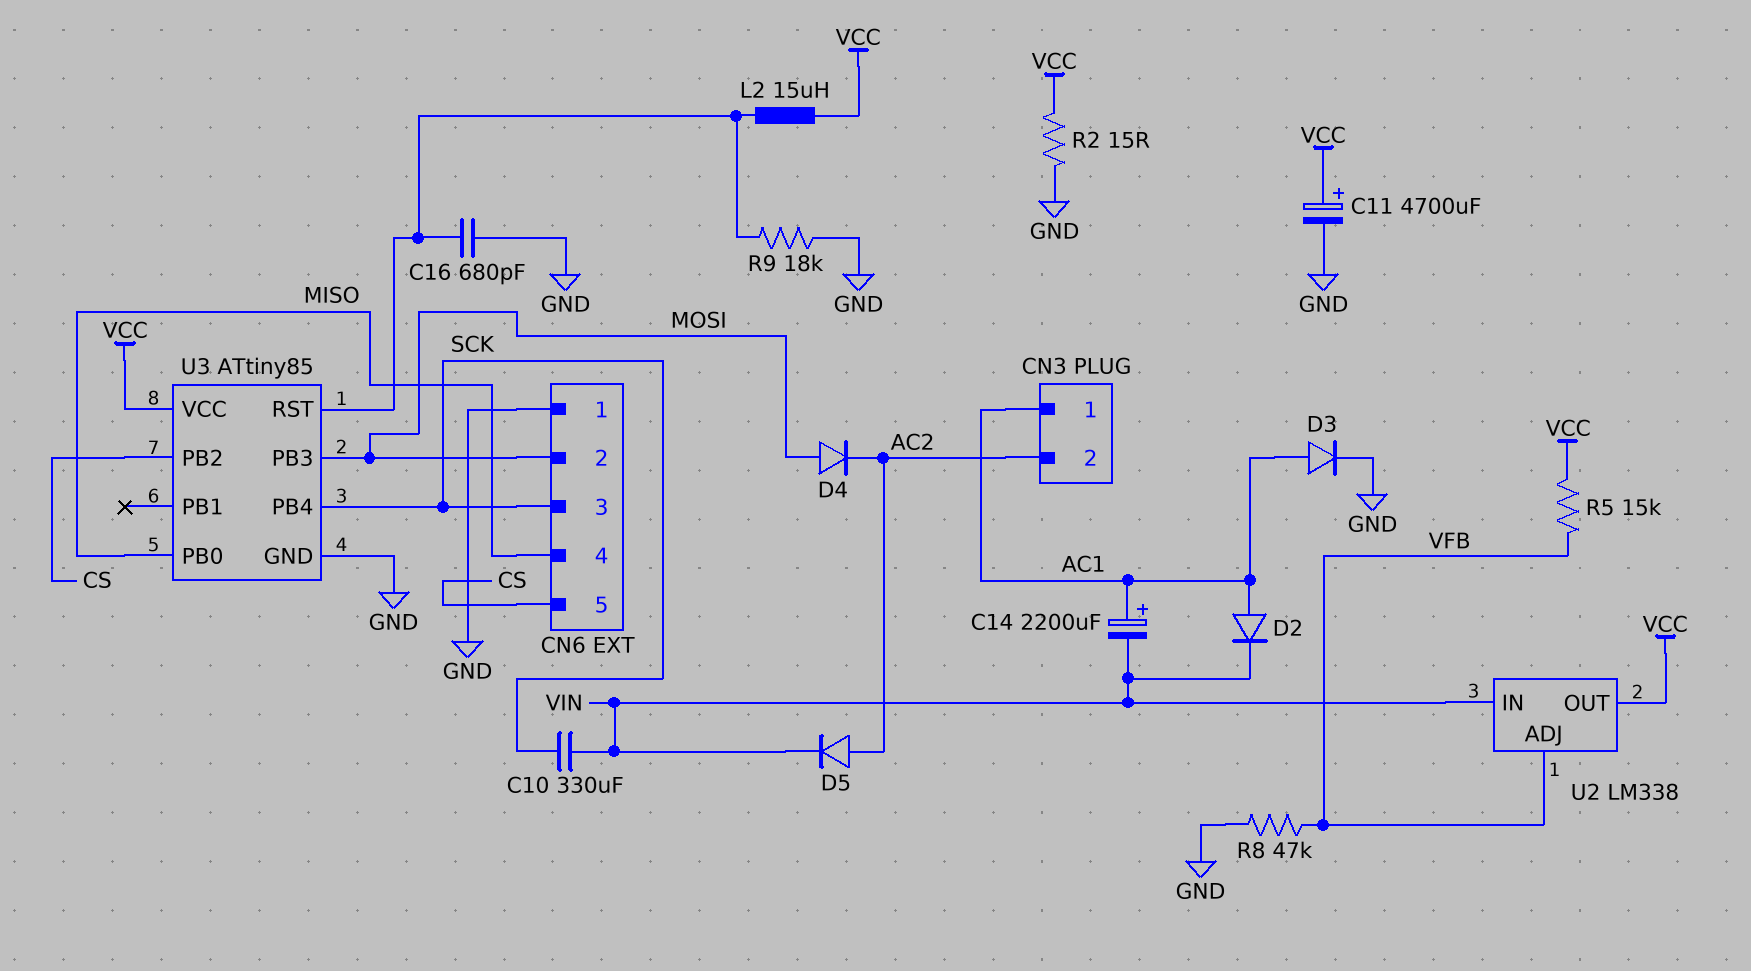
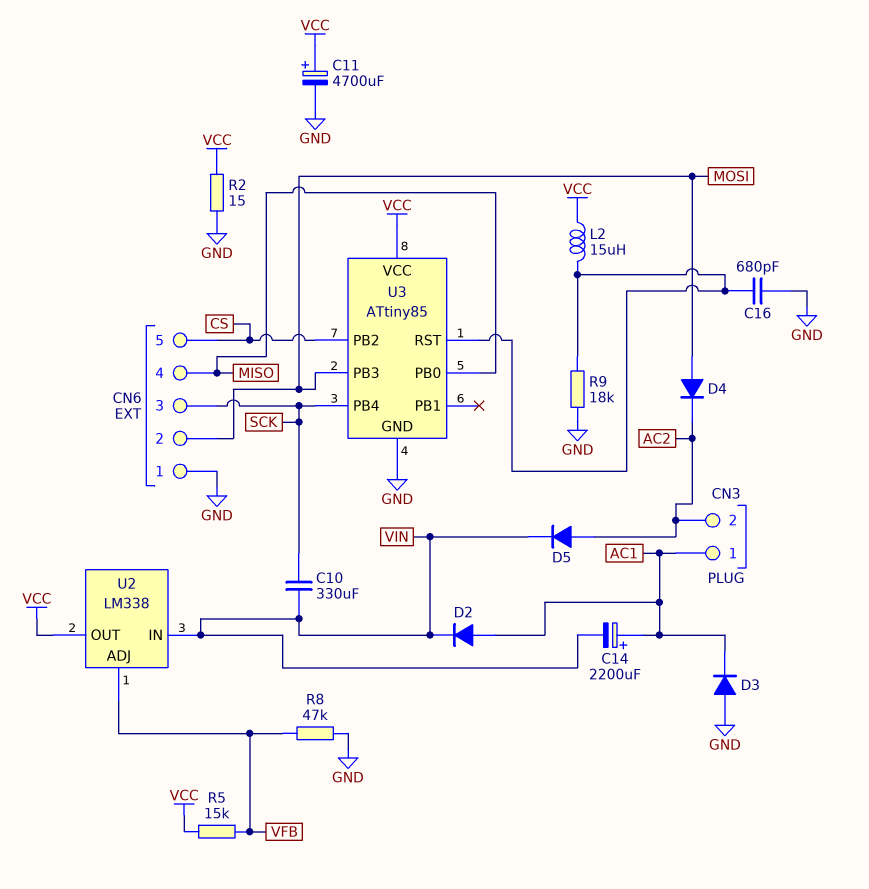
D3: diode (A AC1, K GND) -> diode (A GND, K AC1)

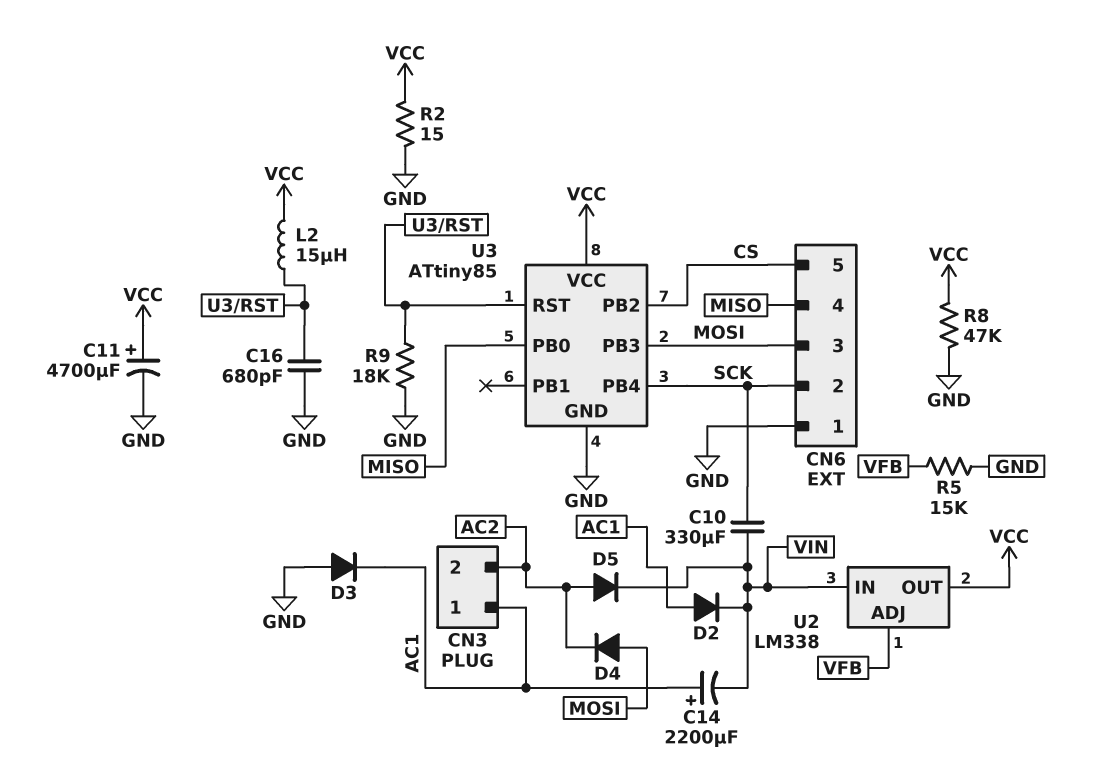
CN6 pin 2: MOSI -> SCK
CN6 pin 3: SCK -> MOSI
R5: 15k (VCC, VFB) -> 15k (GND, VFB)
R8: 47k (GND, VFB) -> 47k (GND, VCC)

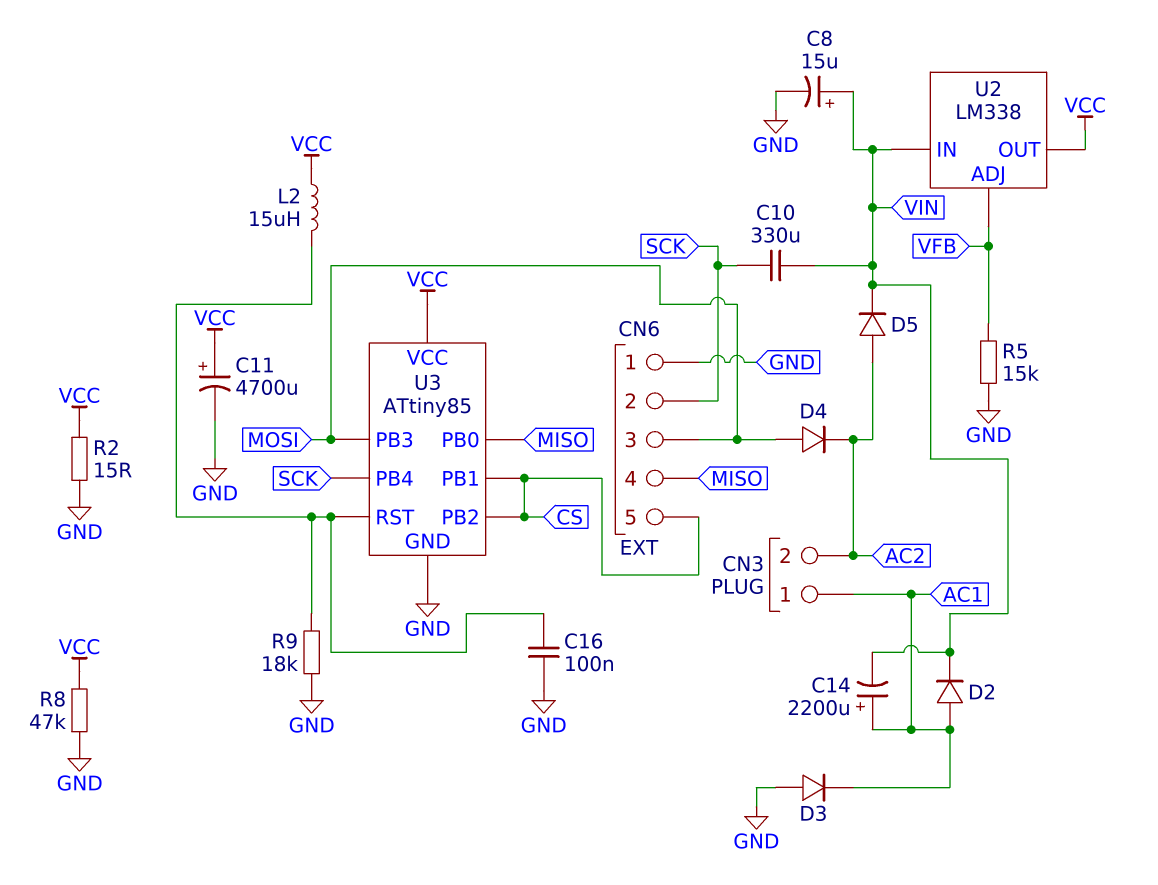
C8: none -> 15uF (plus VIN, minus GND)
C16: 680pF (GND, U3/RST) -> 100nF (GND, U3/RST)
U3 pin PB1: none -> CS

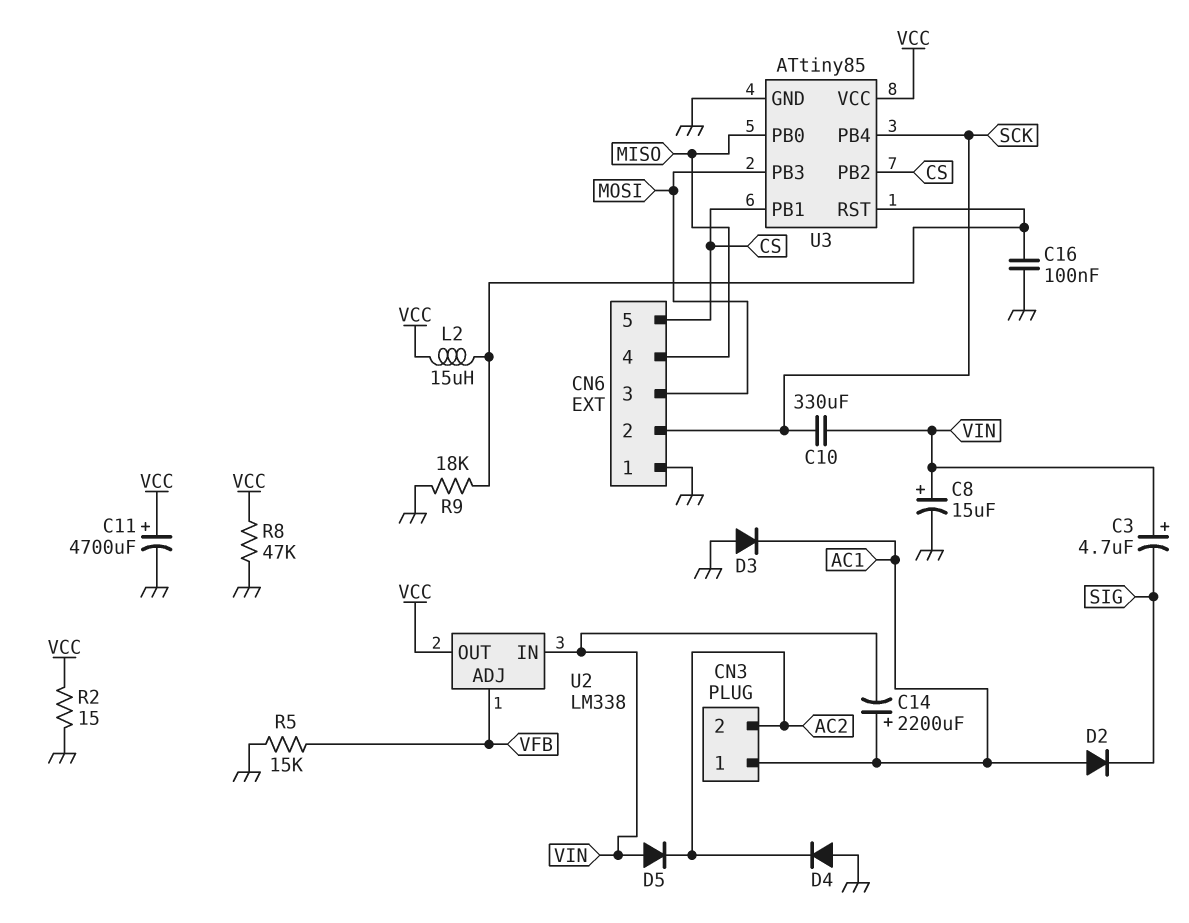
C3: none -> 4.7uF (plus VIN, minus SIG)
D2: diode (A AC1, K VIN) -> diode (A AC1, K SIG)
D4: diode (A MOSI, K AC2) -> diode (A GND, K AC2)
D5: diode (A AC2, K VIN) -> diode (A VIN, K AC2)

